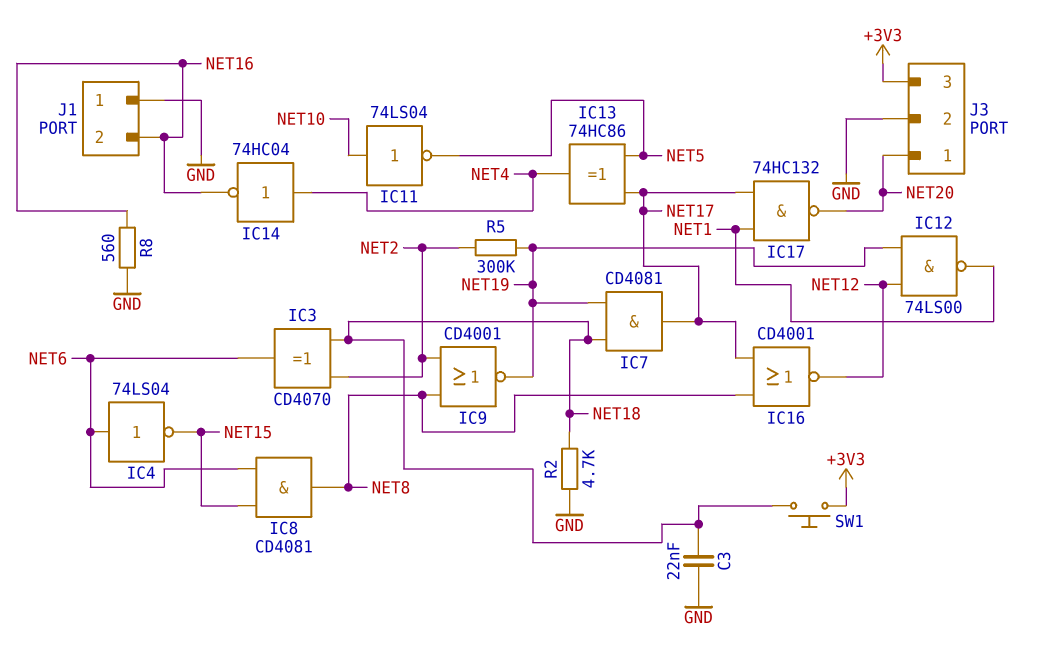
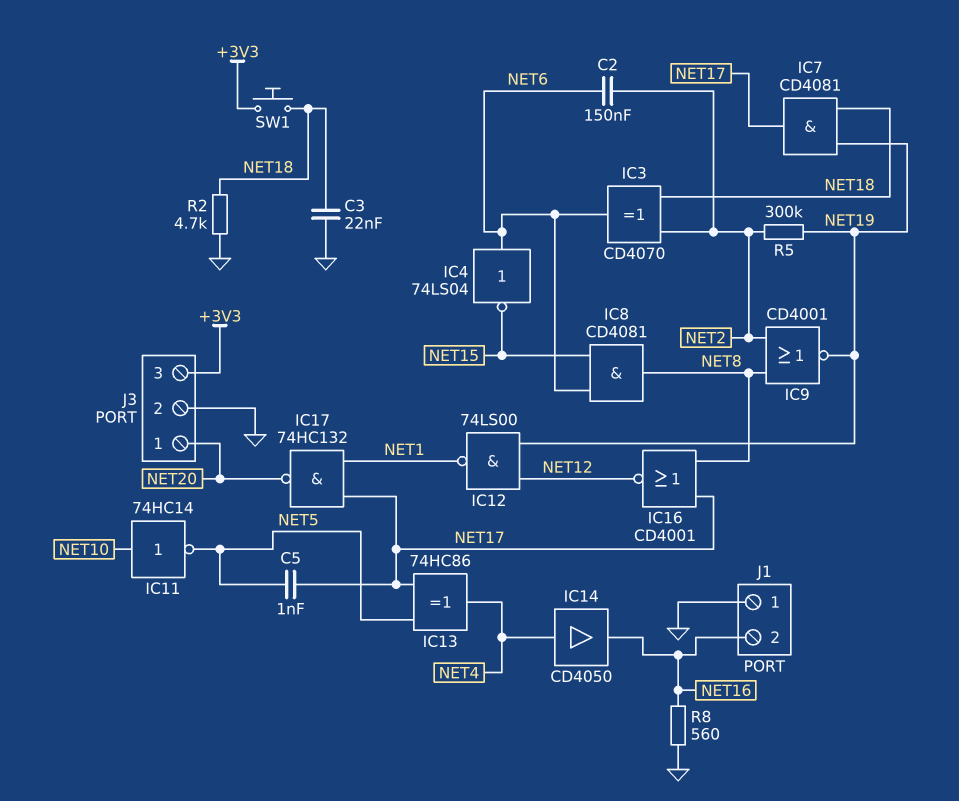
C2: none -> 150nF (NET2, NET6)
C5: none -> 1nF (NET5, NET17)
IC11: NOT 74LS04 (in NET10, out NET5) -> NOT 74HC14 (in NET10, out NET5)
IC14: NOT 74HC04 (in NET4, out NET16) -> buffer CD4050 (in NET4, out NET16)

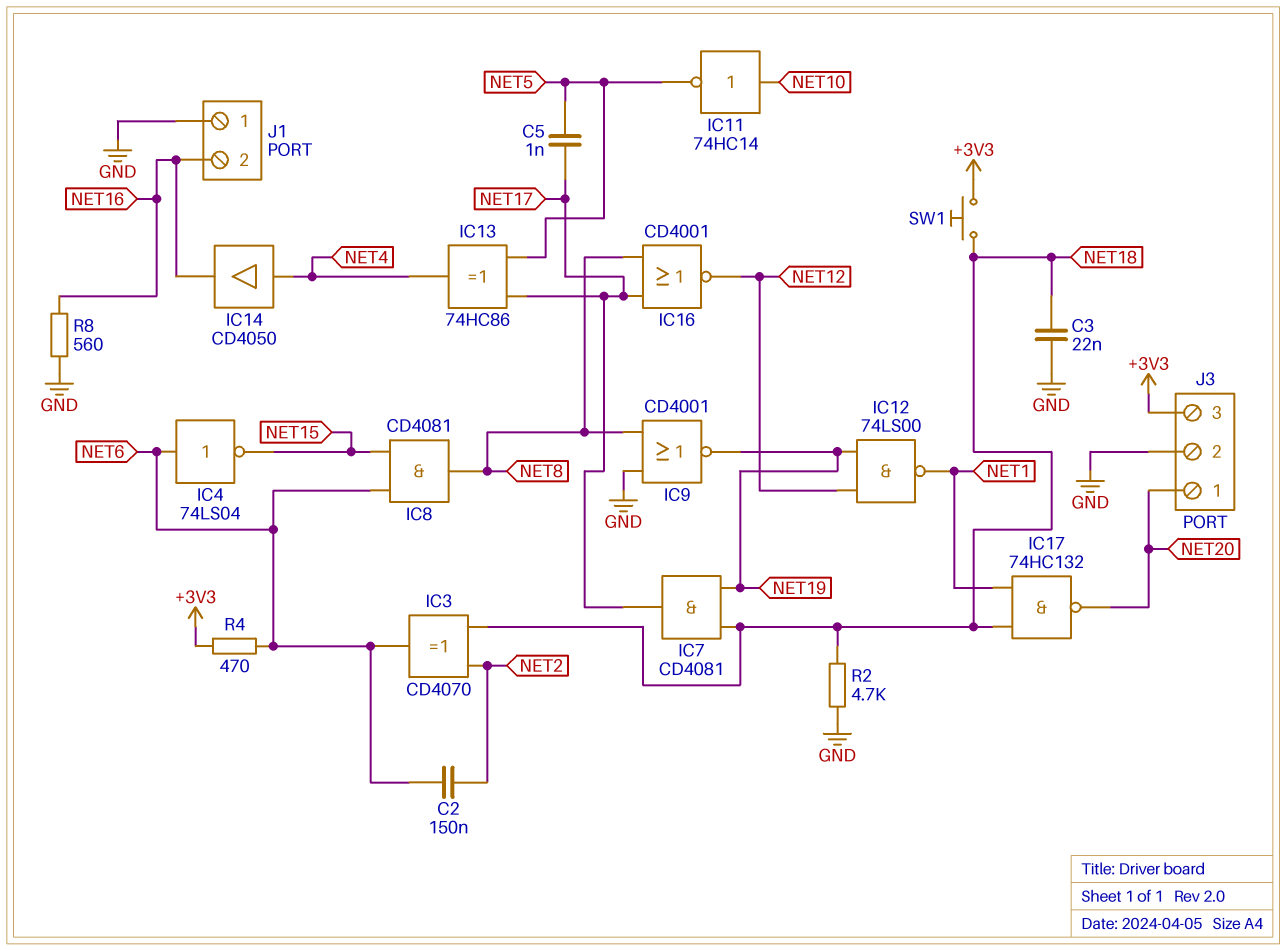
IC9: NOR CD4001 (in NET2, in NET8, out NET19) -> NOR CD4001 (in GND, in NET8, out NET19)
IC17: NAND 74HC132 (in NET1, in NET17, out NET20) -> NAND 74HC132 (in NET1, in NET18, out NET20)
R4: none -> 470 (+3V3, NET6)
R5: 300k (NET2, NET19) -> none

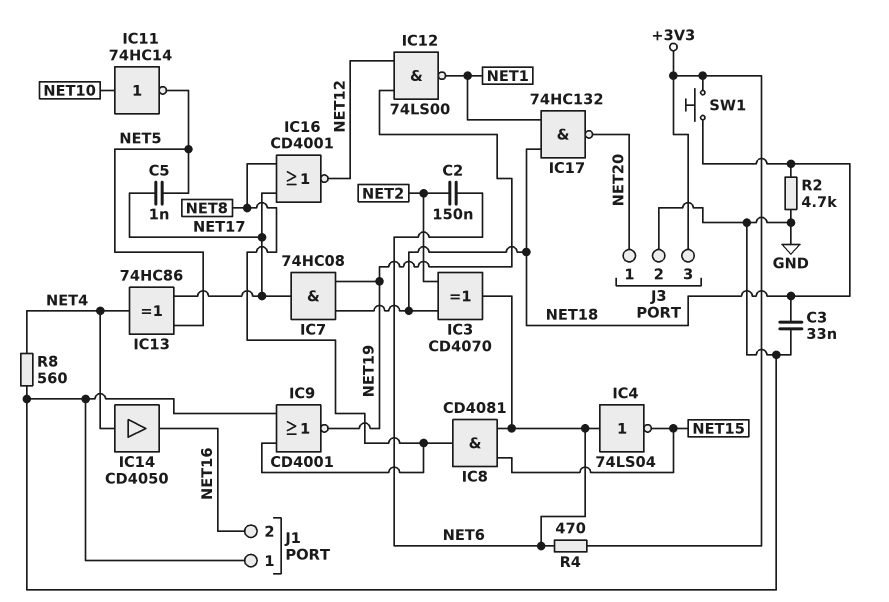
C3: 22nF (GND, NET18) -> 33nF (GND, NET18)
IC7: AND CD4081 (in NET18, in NET19, out NET17) -> AND 74HC08 (in NET18, in NET19, out NET17)
R8: 560 (GND, NET16) -> 560 (GND, NET4)

